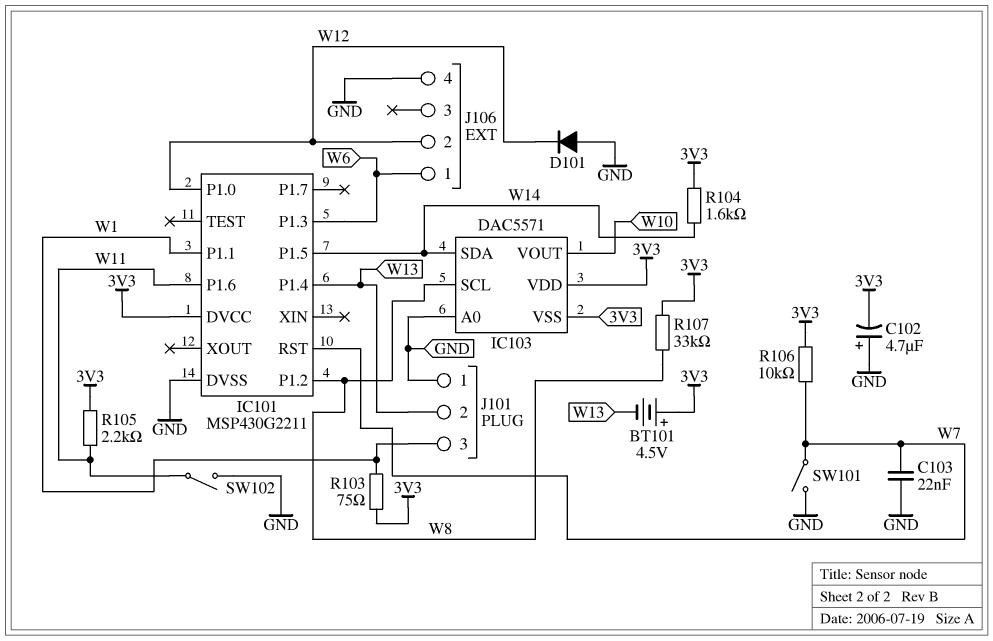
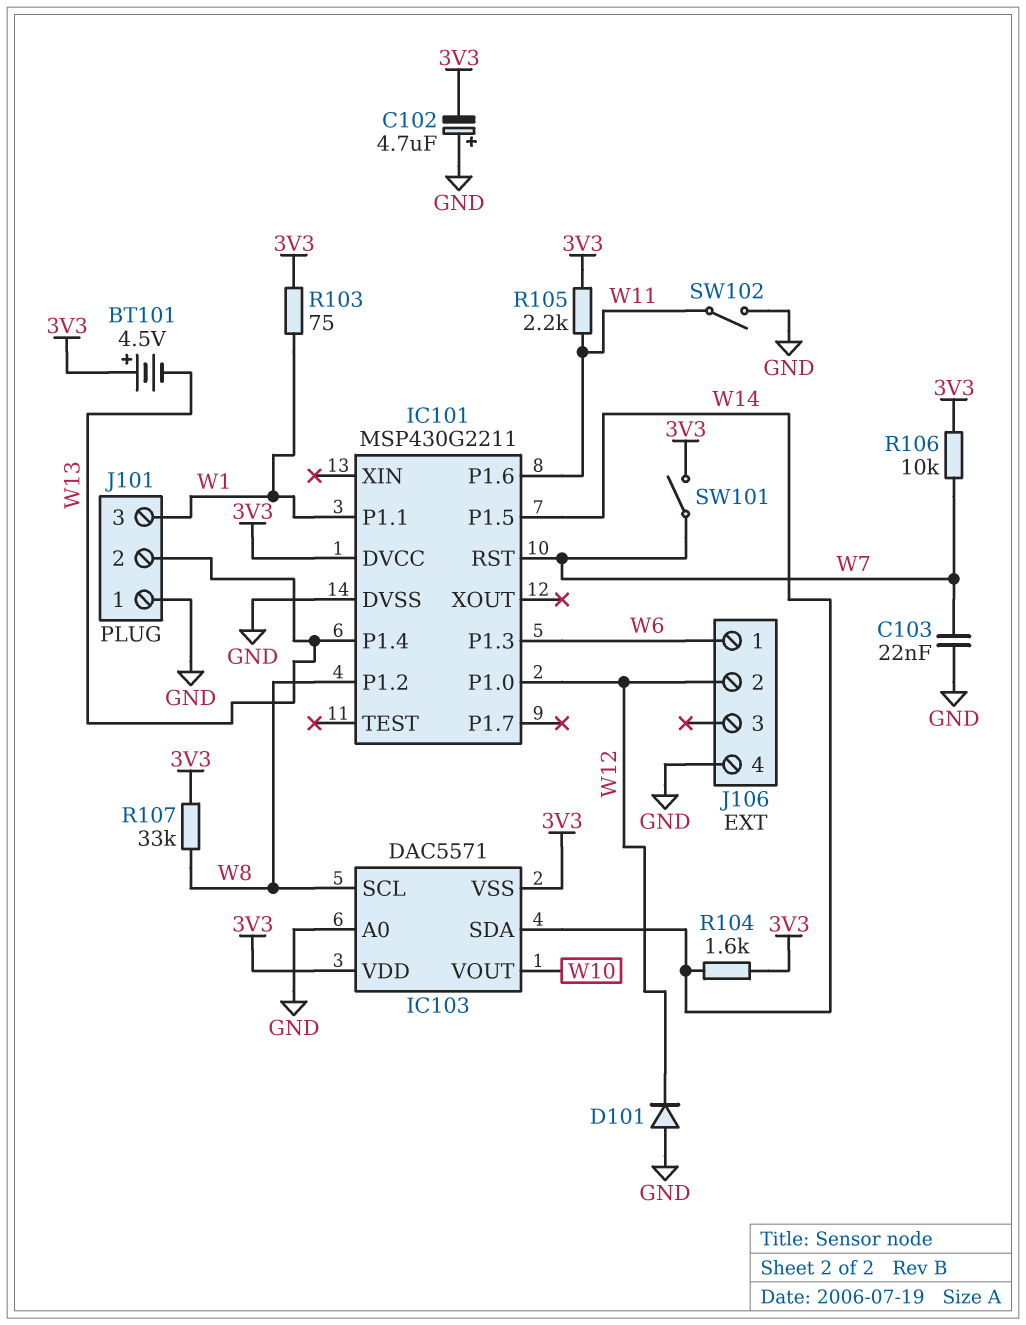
SW101: switch (GND, W7) -> switch (3V3, W7)

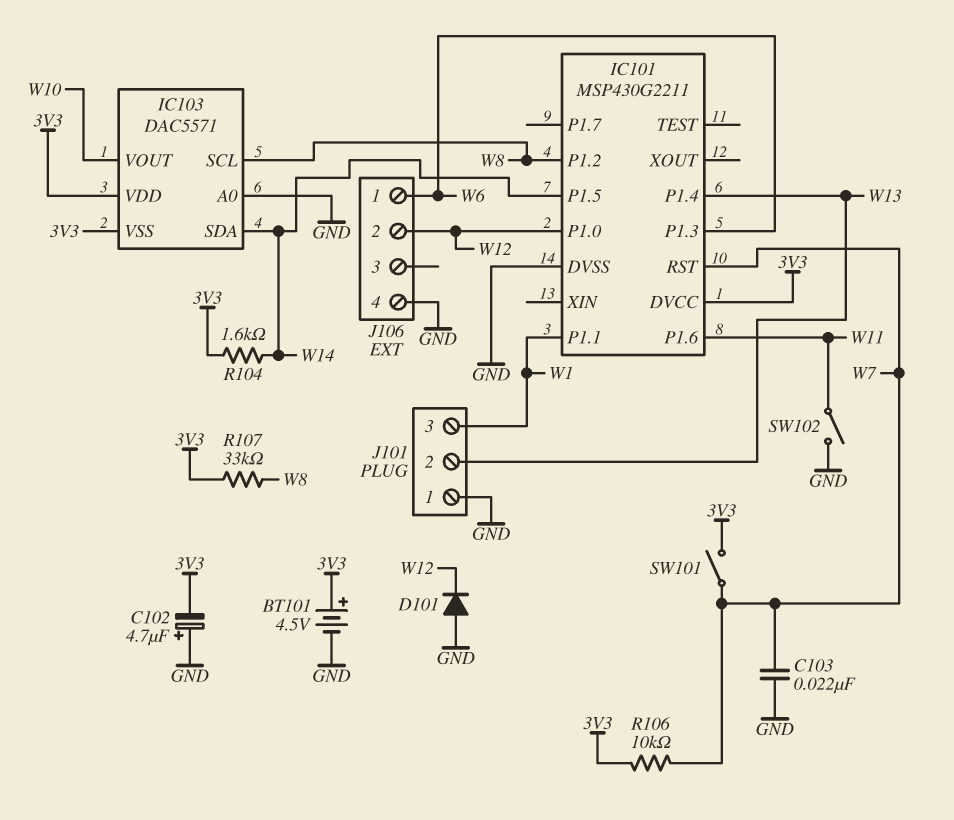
BT101: 4.5V (plus 3V3, minus W13) -> 4.5V (plus 3V3, minus GND)
R103: 75 (3V3, W1) -> none
R105: 2.2k (3V3, W11) -> none

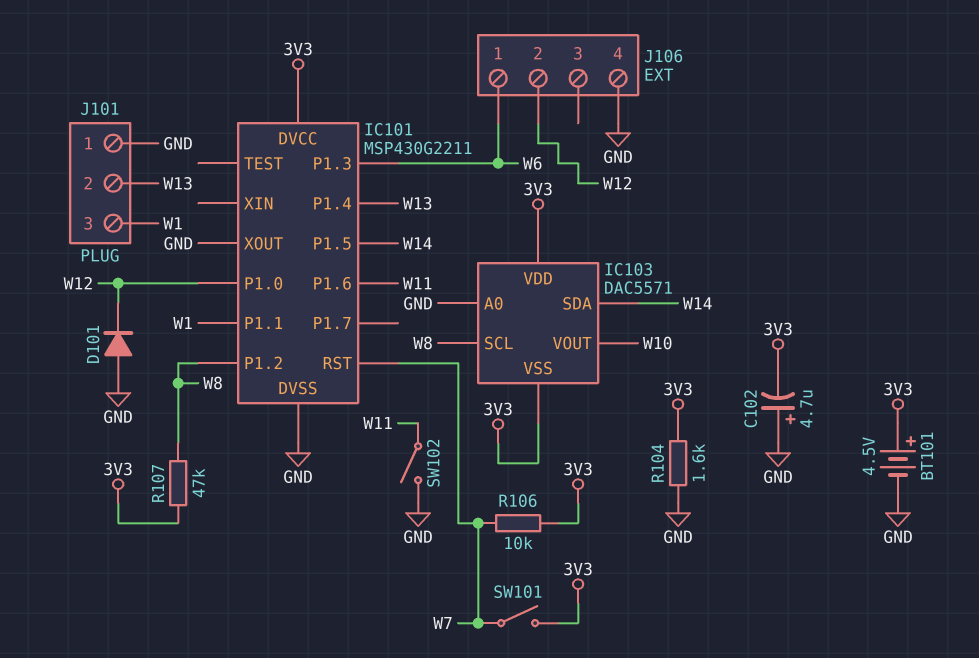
C103: 22nF (GND, W7) -> none
IC101 pin XOUT: none -> GND
R104: 1.6k (3V3, W14) -> 1.6k (3V3, GND)
R107: 33k (3V3, W8) -> 47k (3V3, W8)

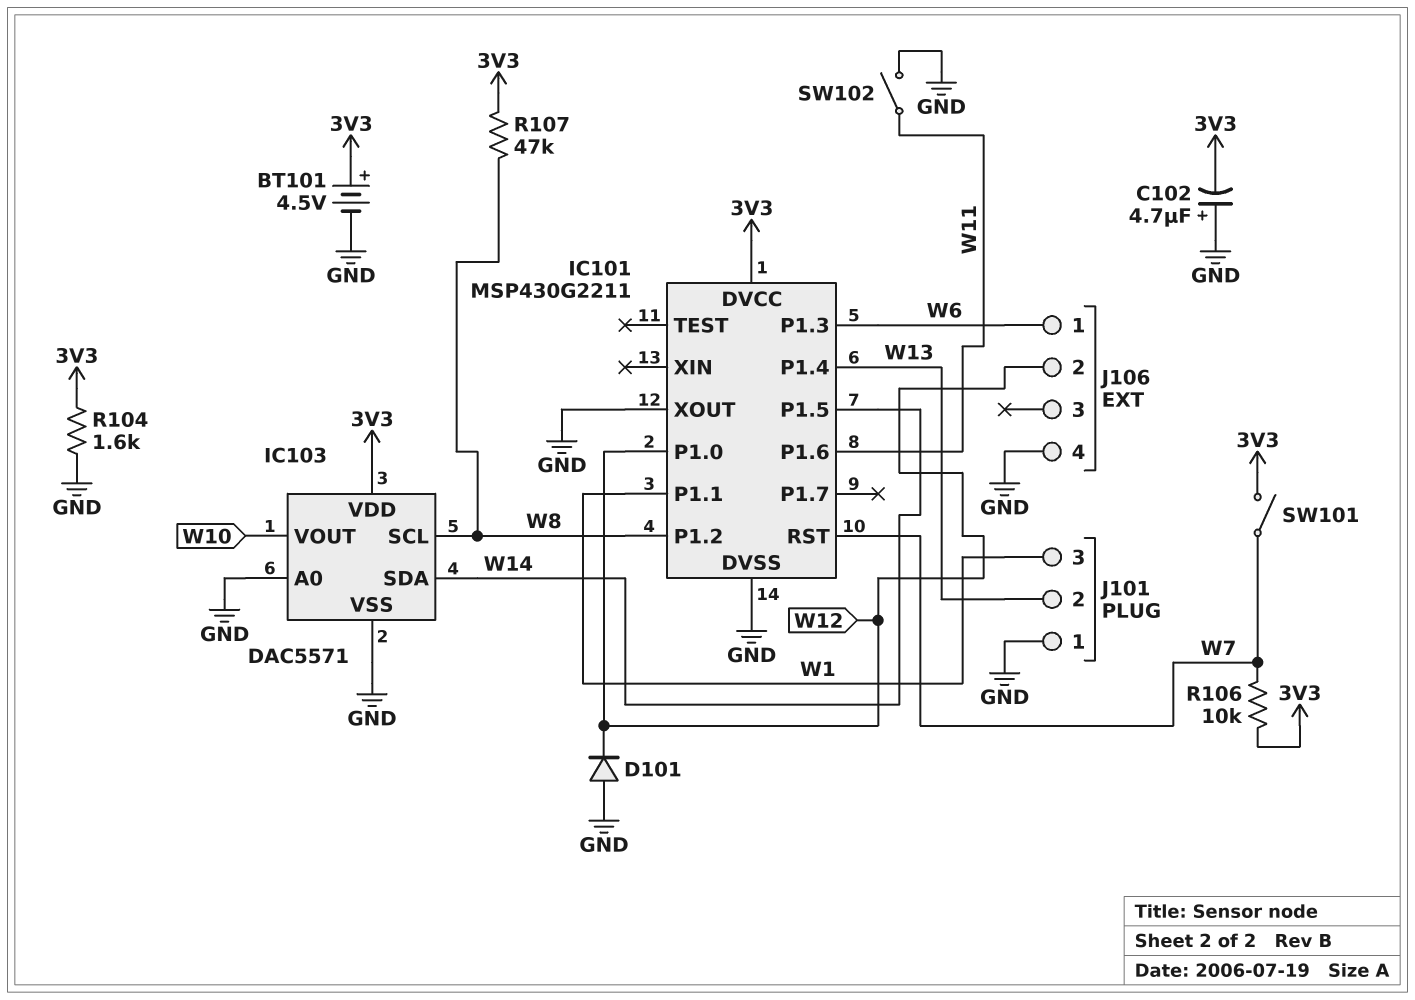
IC103 pin VSS: 3V3 -> GND

